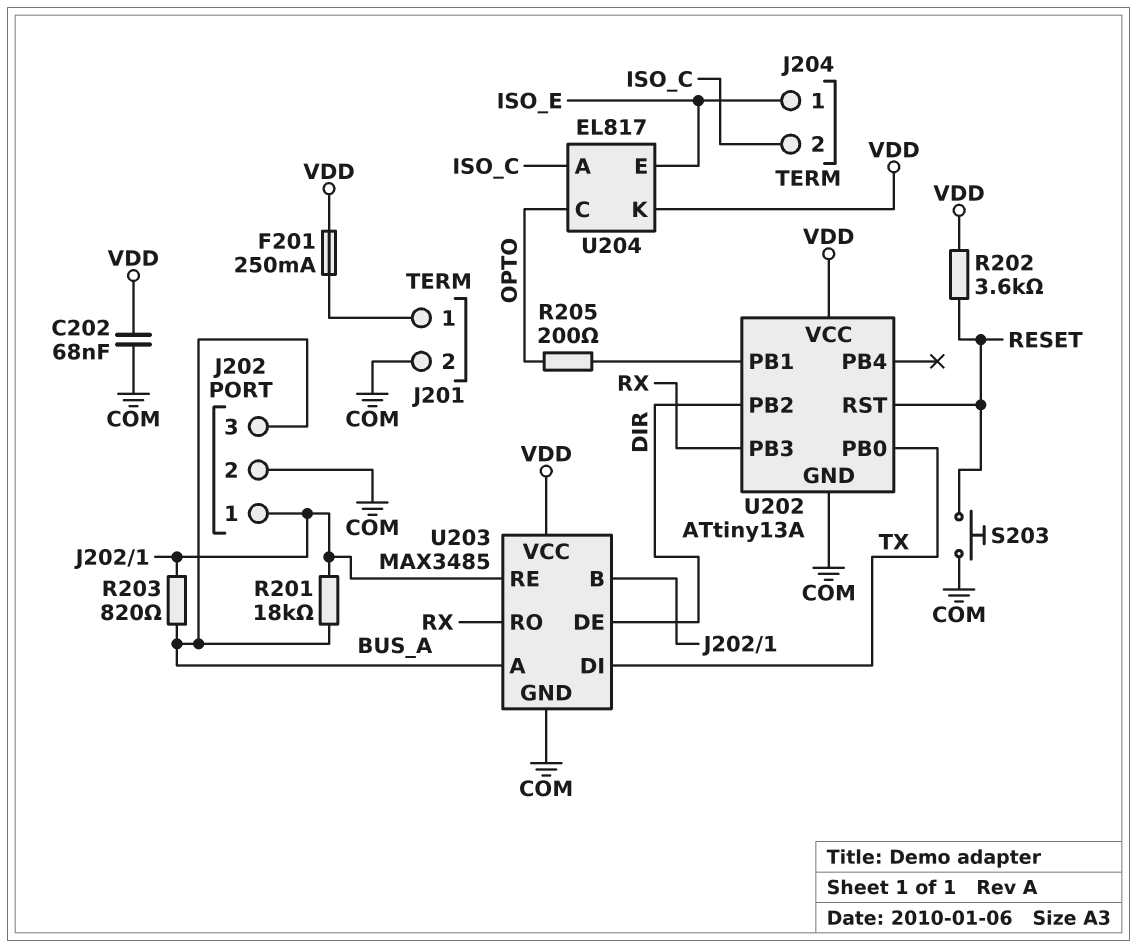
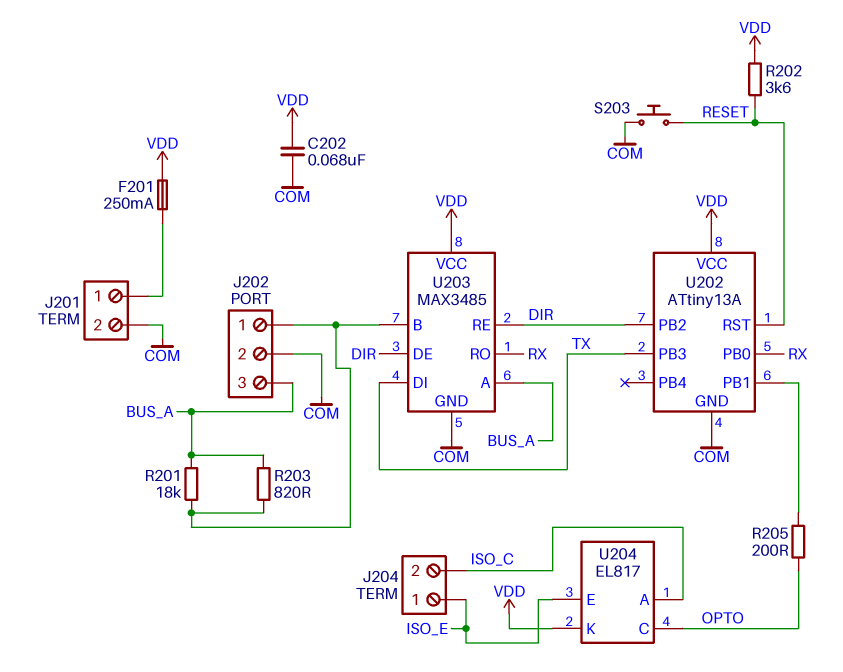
U202 pin PB0: TX -> RX
U202 pin PB3: RX -> TX
U203 pin RE: J202/1 -> DIR

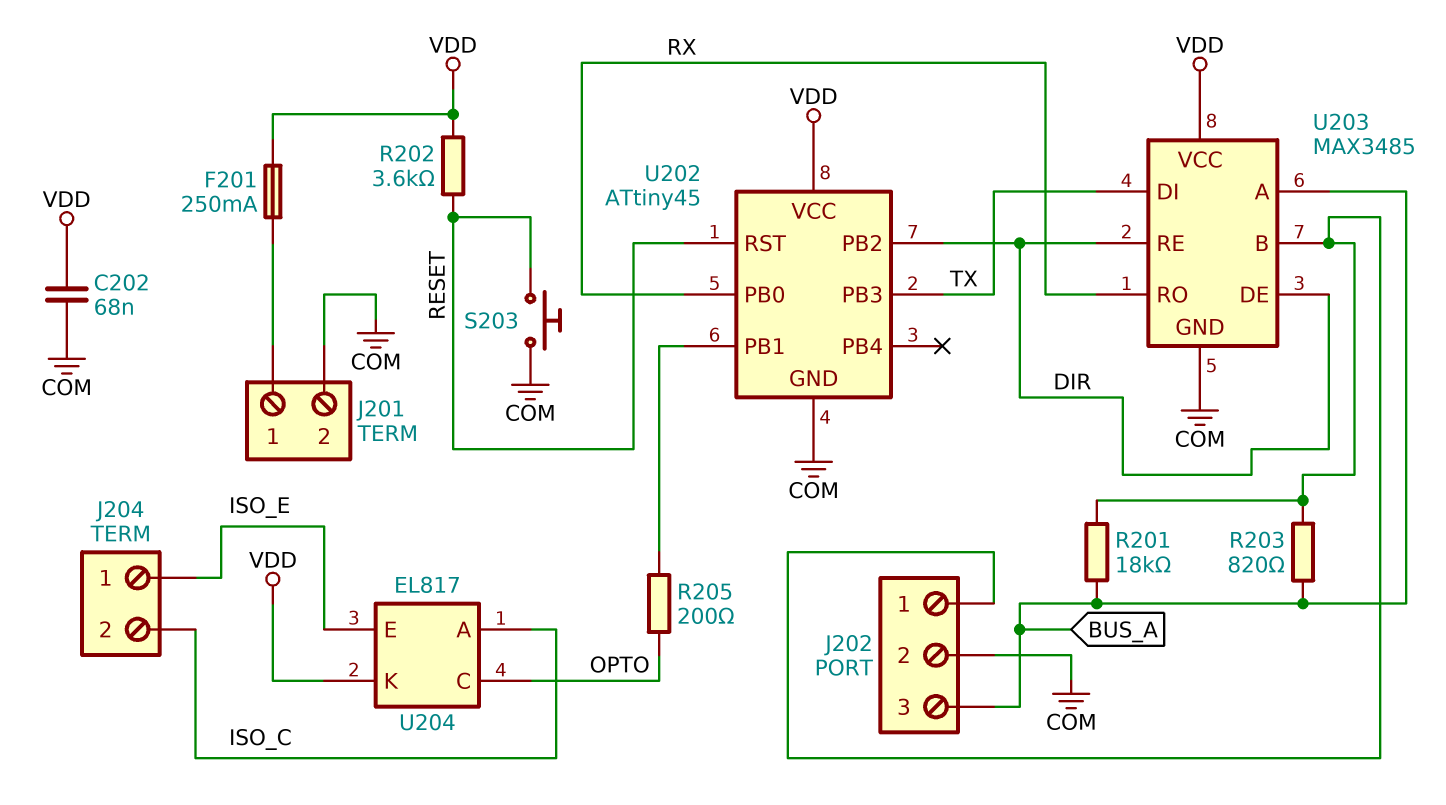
U202: ATtiny13A -> ATtiny45

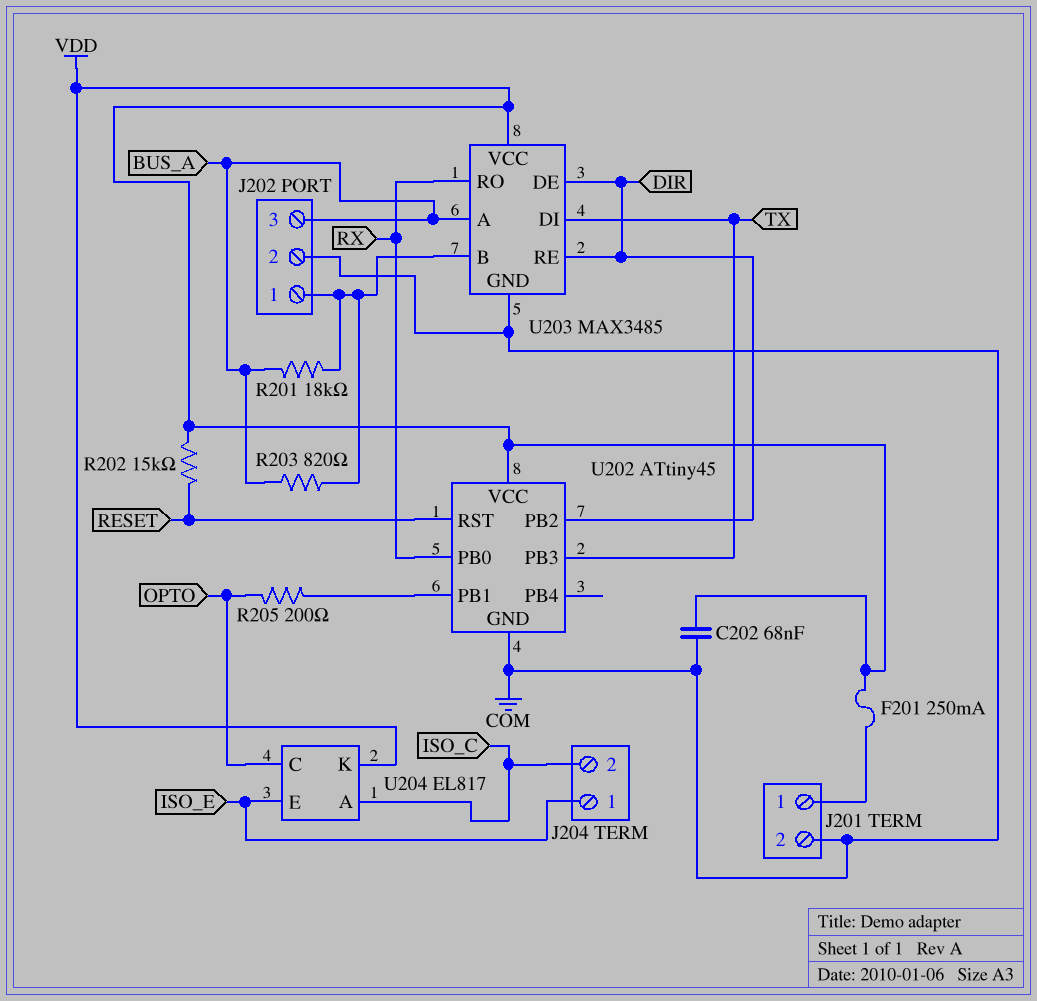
R202: 3.6k (RESET, VDD) -> 15k (RESET, VDD)
S203: button (COM, RESET) -> none

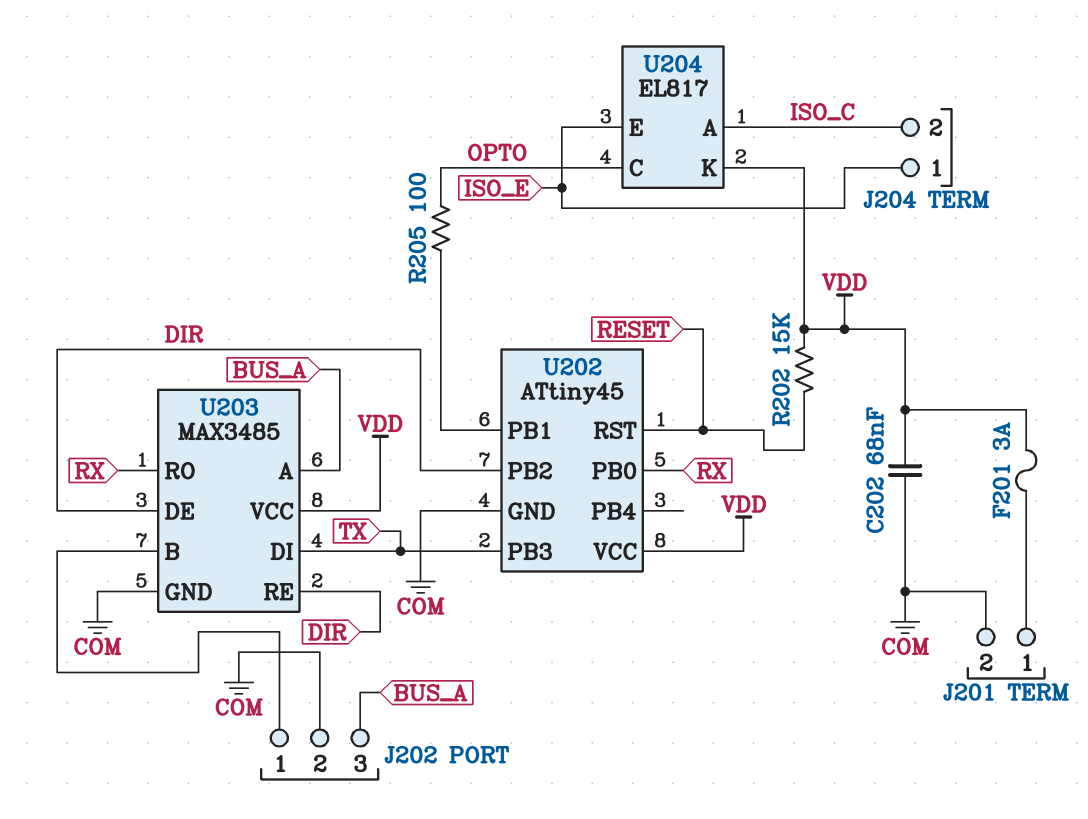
F201: 250mA (J201/1, VDD) -> 3A (J201/1, VDD)
R201: 18k (BUS_A, J202/1) -> none
R203: 820 (BUS_A, J202/1) -> none
R205: 200 (OPTO, U202/PB1) -> 100 (OPTO, U202/PB1)

